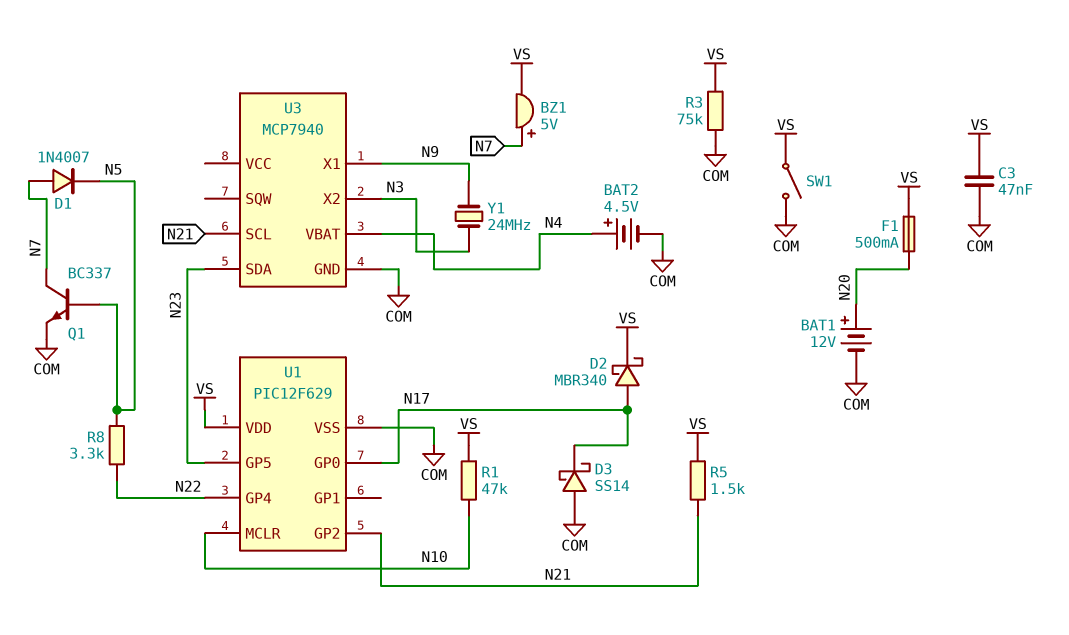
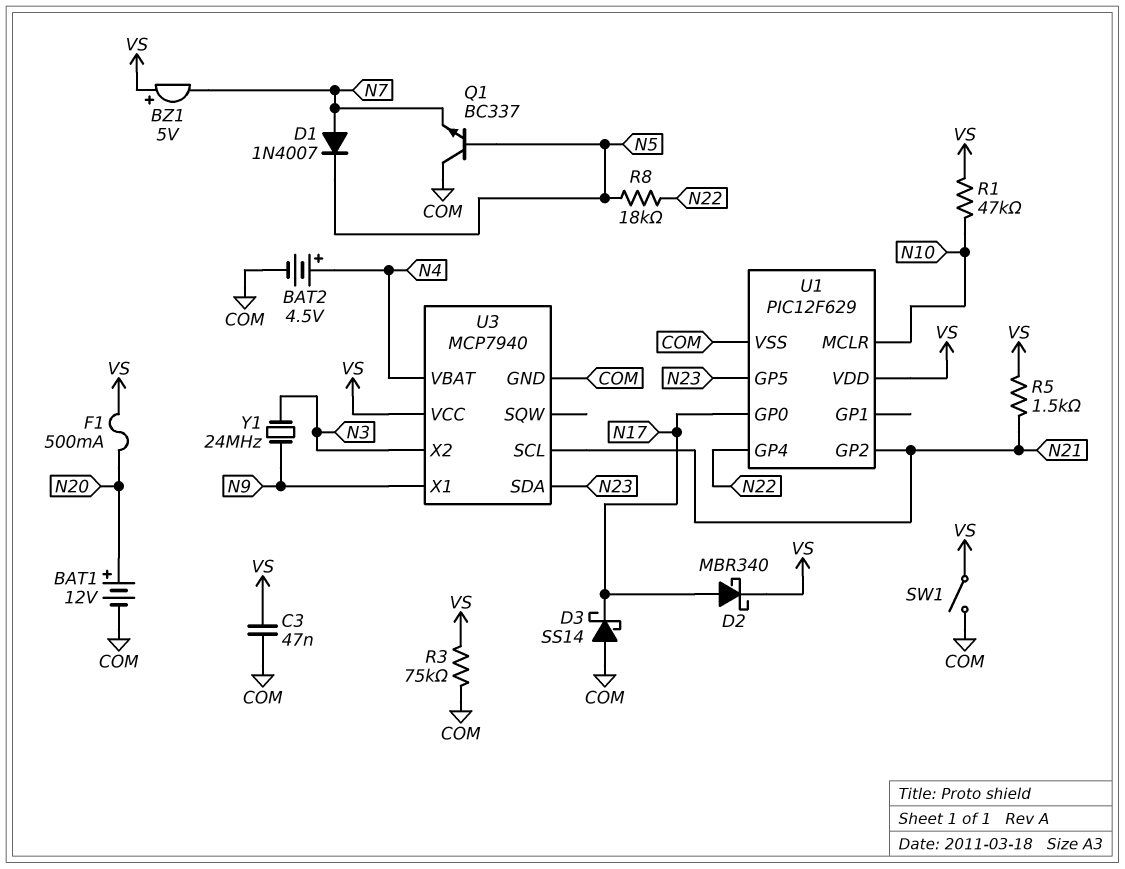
BZ1: buzzer 5V (plus N7, minus VS) -> buzzer 5V (plus VS, minus N7)
Q1: NPN BC337 (B N5, C N7, E COM) -> NPN BC337 (B N5, C COM, E N7)
R8: 3.3k (N5, N22) -> 18k (N5, N22)
U3 pin VCC: none -> VS

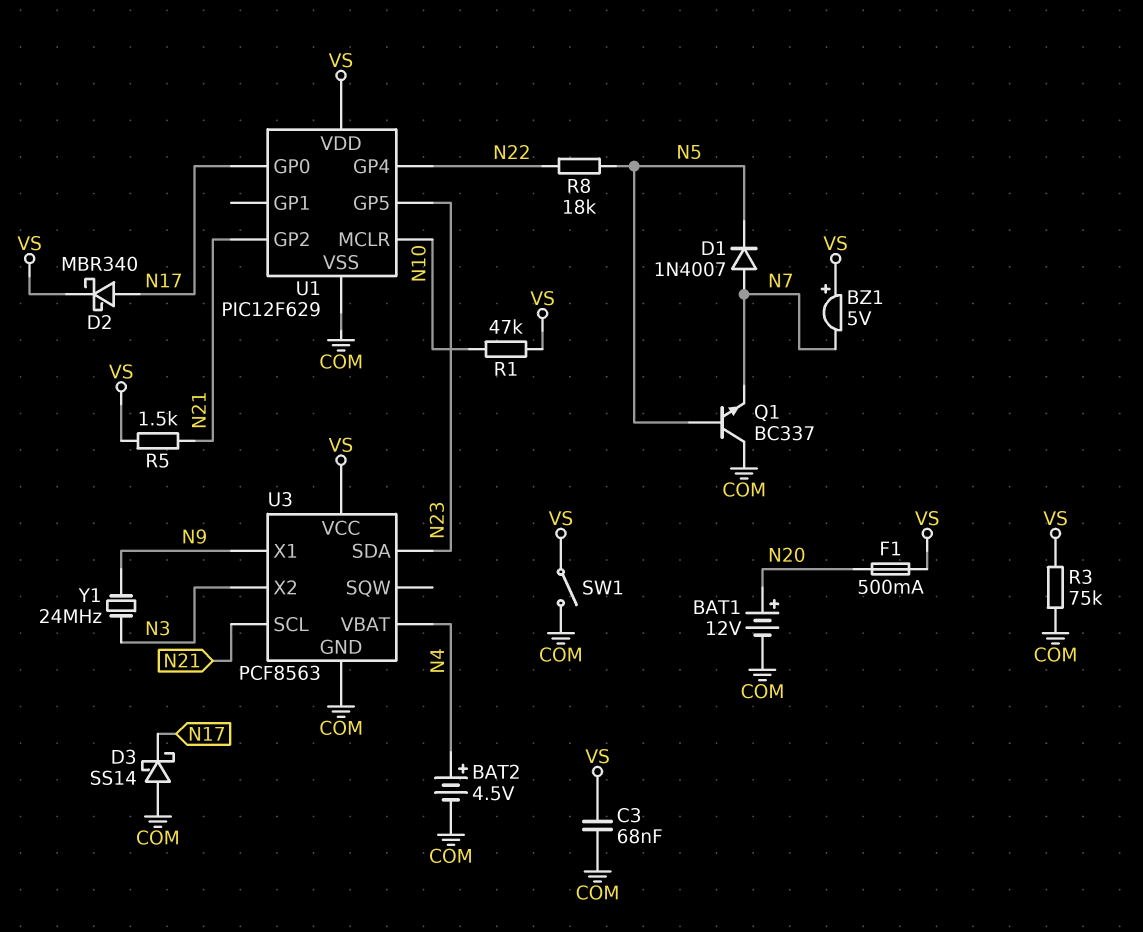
C3: 47nF (COM, VS) -> 68nF (COM, VS)
U3: MCP7940 -> PCF8563

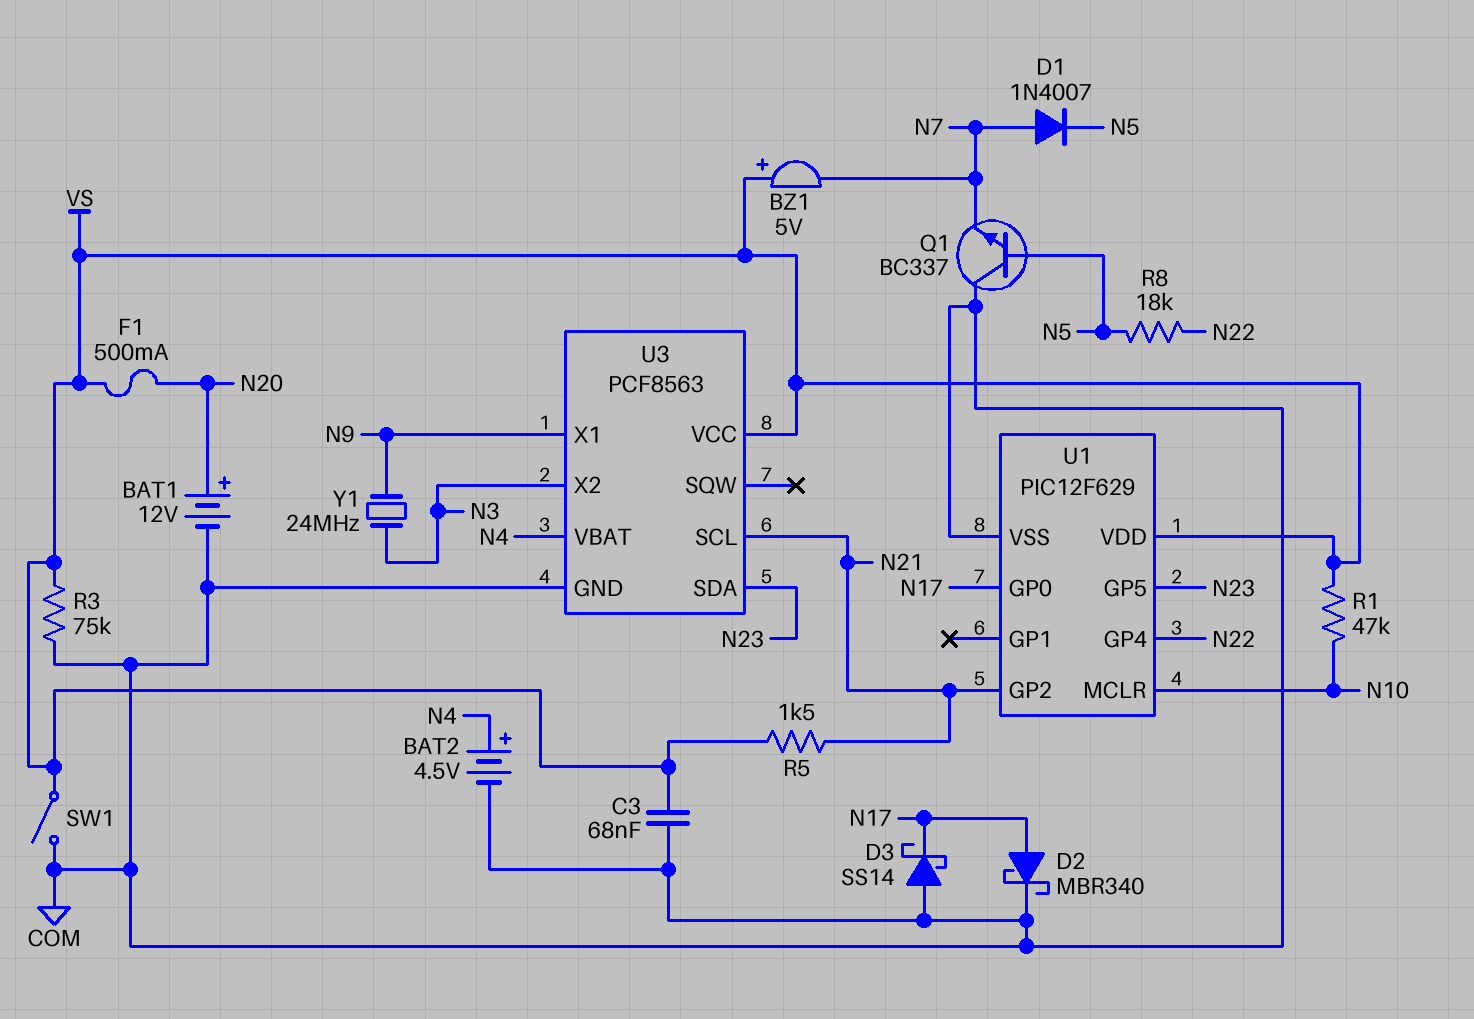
D2: schottky MBR340 (A N17, K VS) -> schottky MBR340 (A N17, K COM)

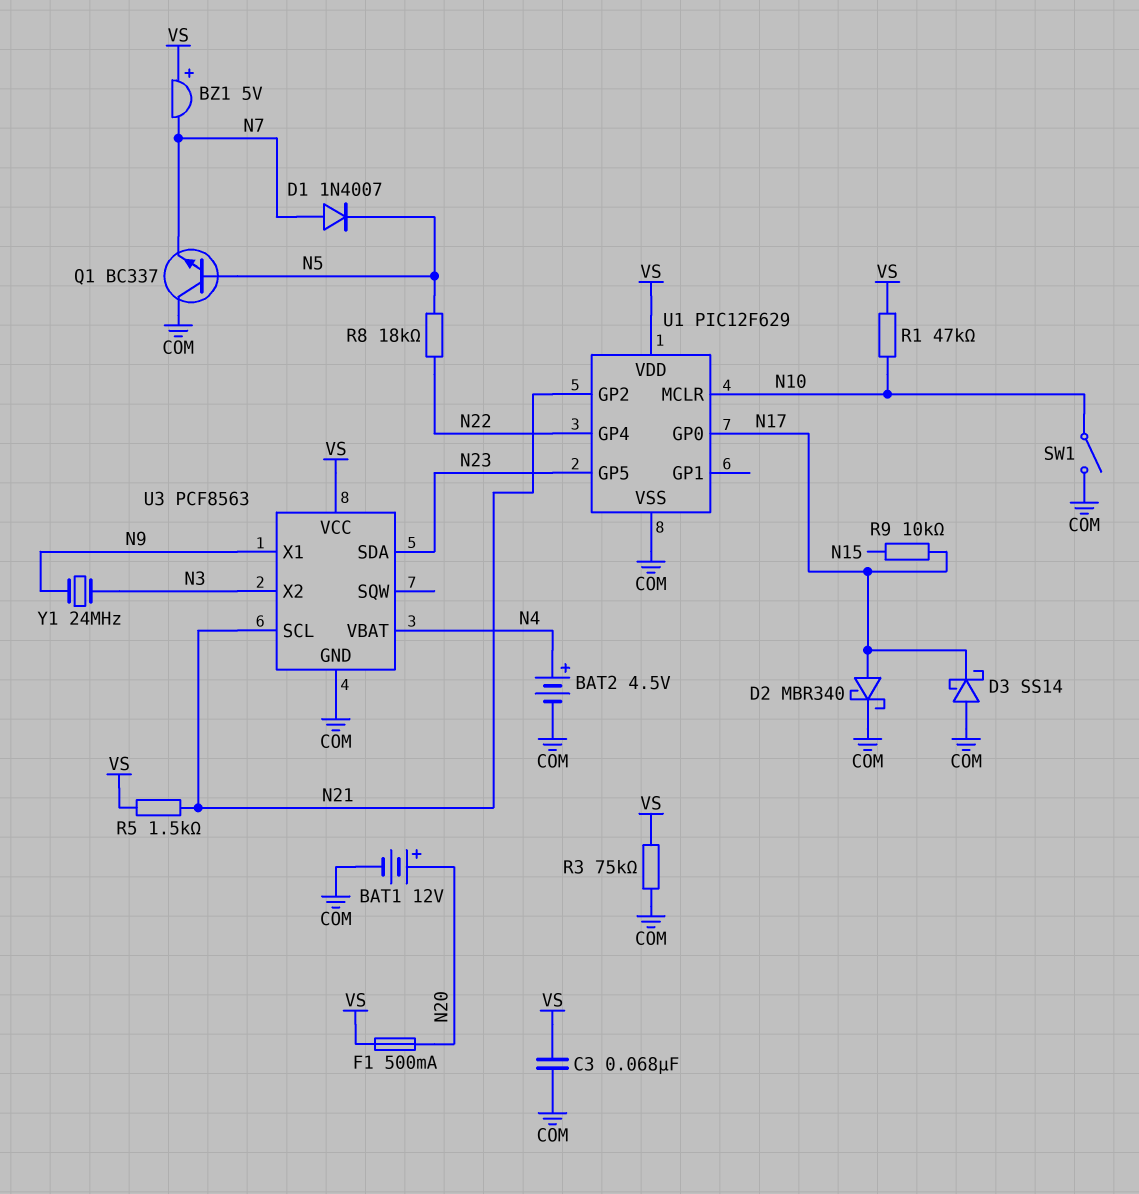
R9: none -> 10k (N15, N17)
SW1: switch (COM, VS) -> switch (COM, N10)

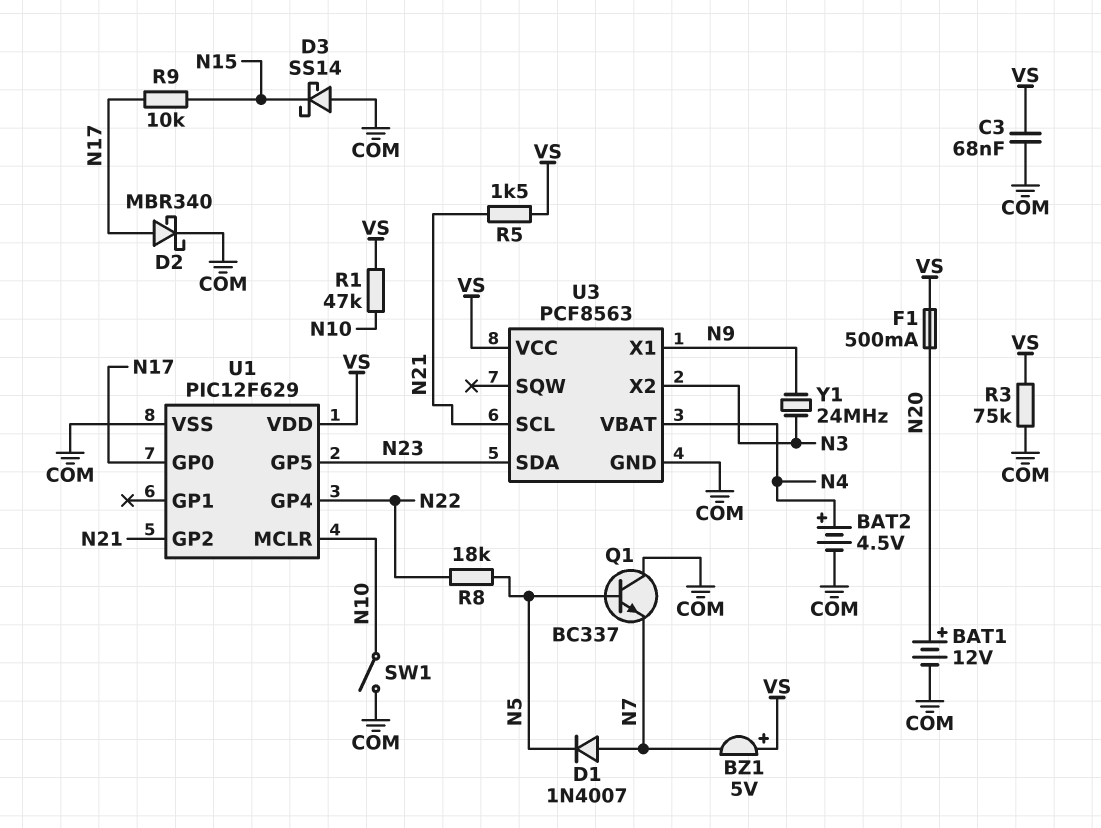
D3: schottky SS14 (A COM, K N17) -> schottky SS14 (A COM, K N15)

